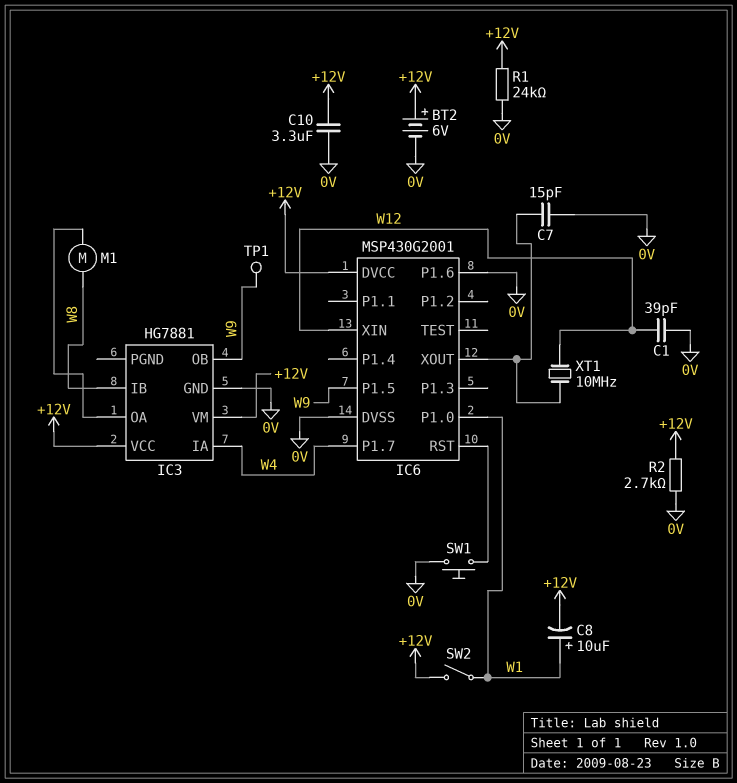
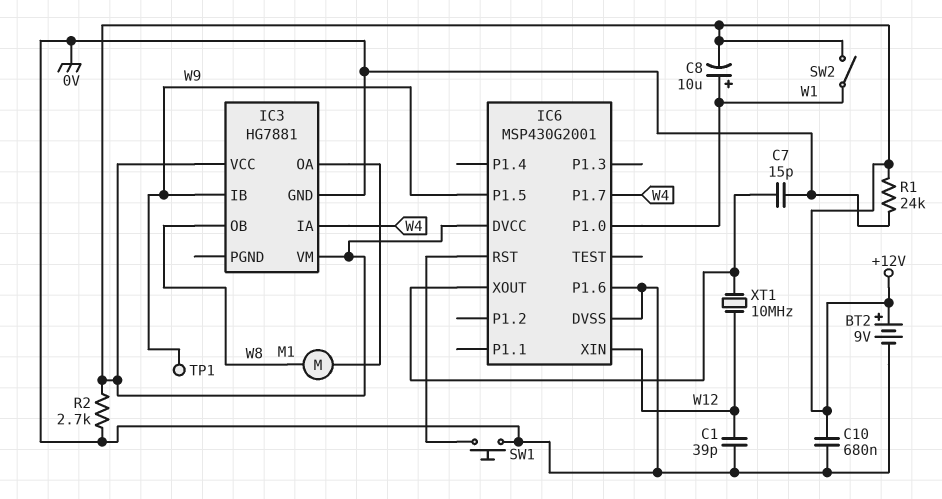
BT2: 6V (plus +12V, minus 0V) -> 9V (plus +12V, minus 0V)
C10: 3.3uF (+12V, 0V) -> 680nF (+12V, 0V)
IC3 pin IB: W8 -> W9
IC3 pin OB: W9 -> W8

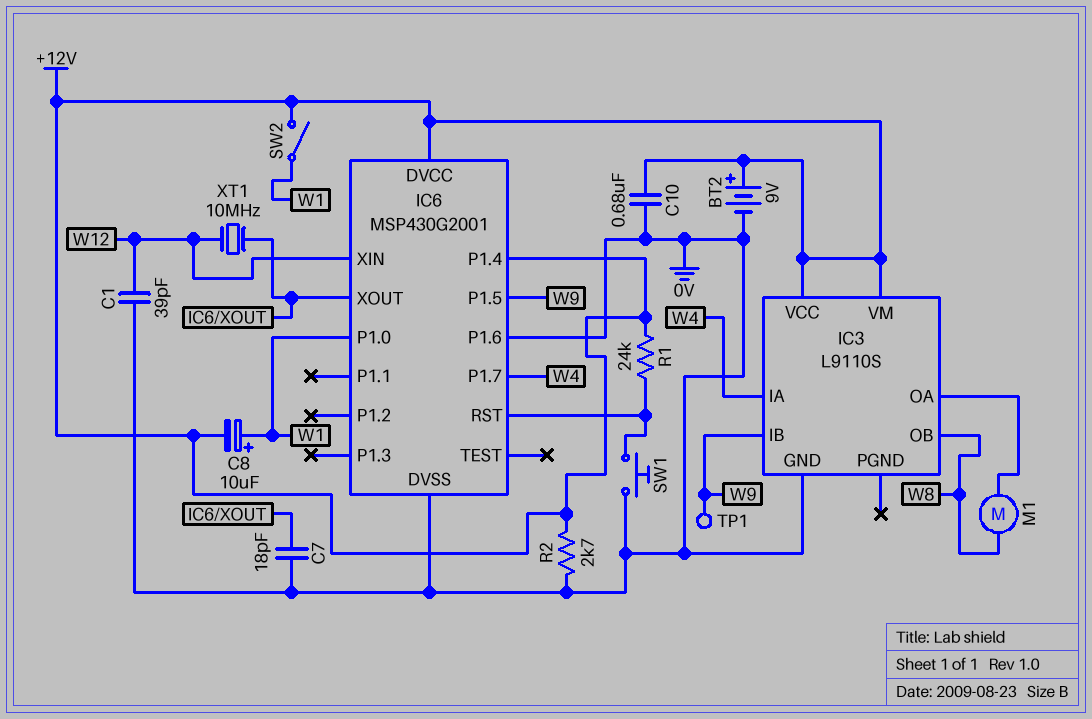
C7: 15pF (0V, IC6/XOUT) -> 18pF (0V, IC6/XOUT)
IC3: HG7881 -> L9110S
IC6 pin P1.4: none -> +12V
R1: 24k (+12V, 0V) -> 24k (+12V, IC6/RST)

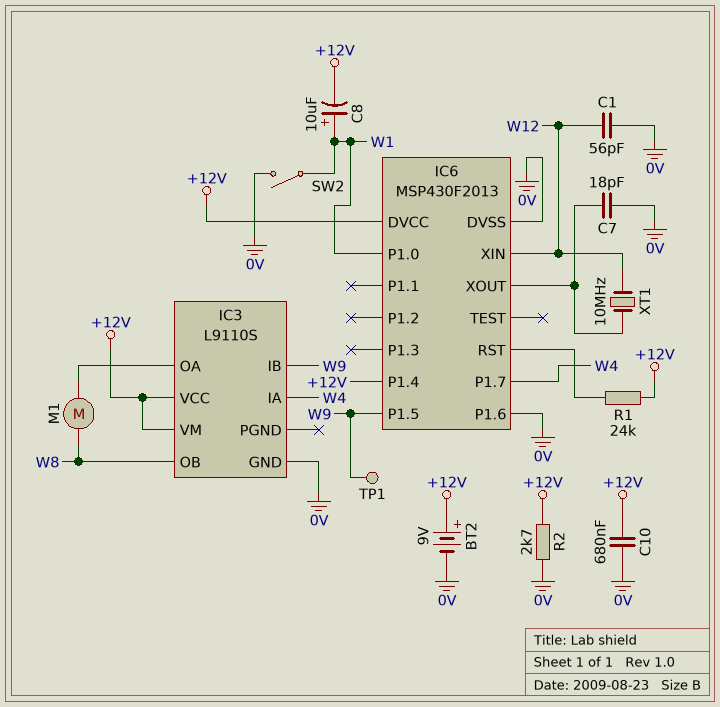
C1: 39pF (0V, W12) -> 56pF (0V, W12)
IC6: MSP430G2001 -> MSP430F2013
SW1: button (0V, IC6/RST) -> none
SW2: switch (+12V, W1) -> switch (0V, W1)

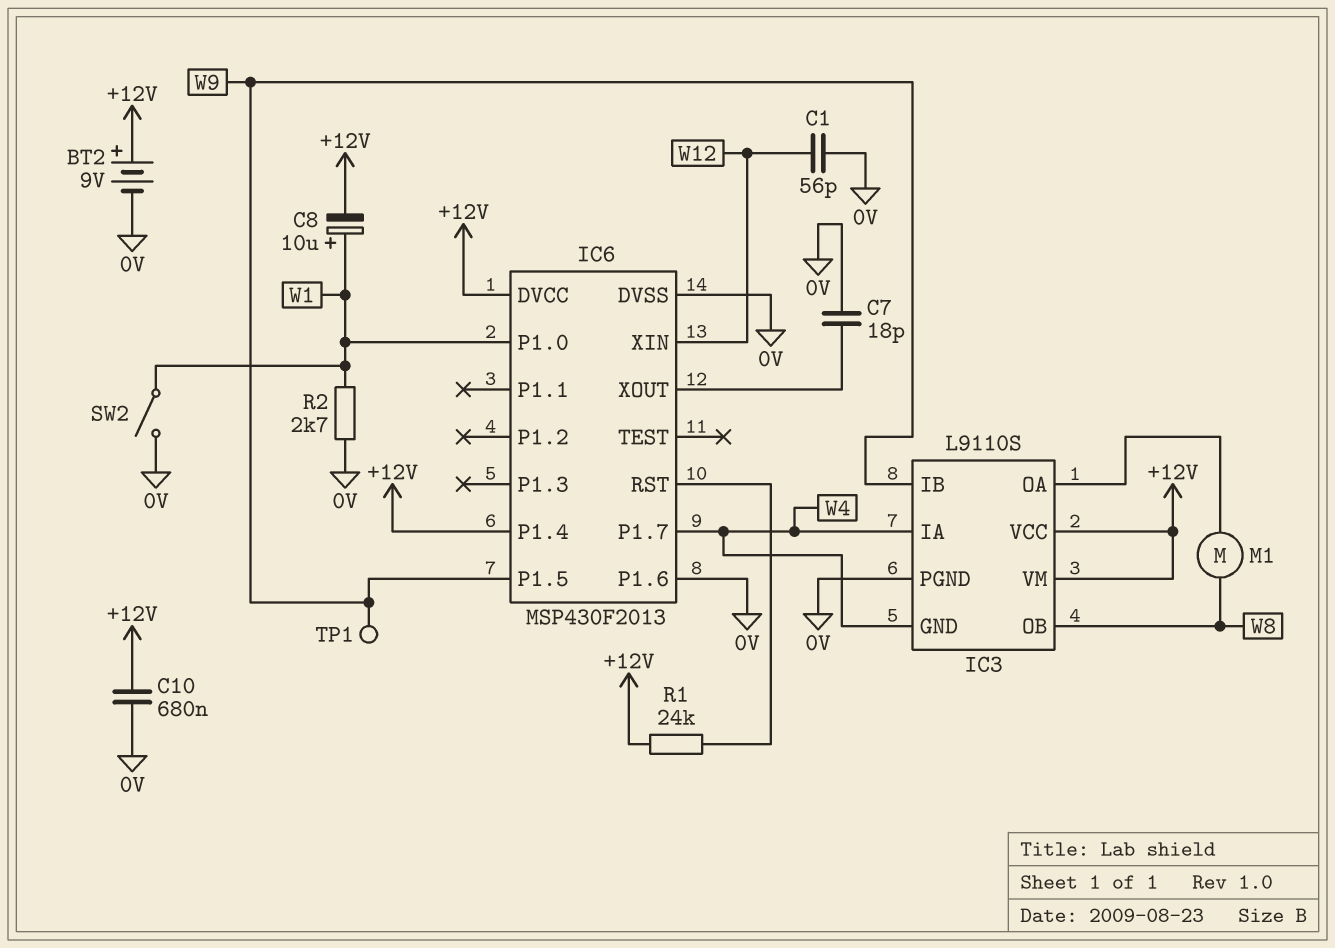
IC3 pin GND: 0V -> W4
IC3 pin PGND: none -> 0V
R2: 2.7k (+12V, 0V) -> 2.7k (0V, W1)
XT1: 10MHz (IC6/XOUT, W12) -> none

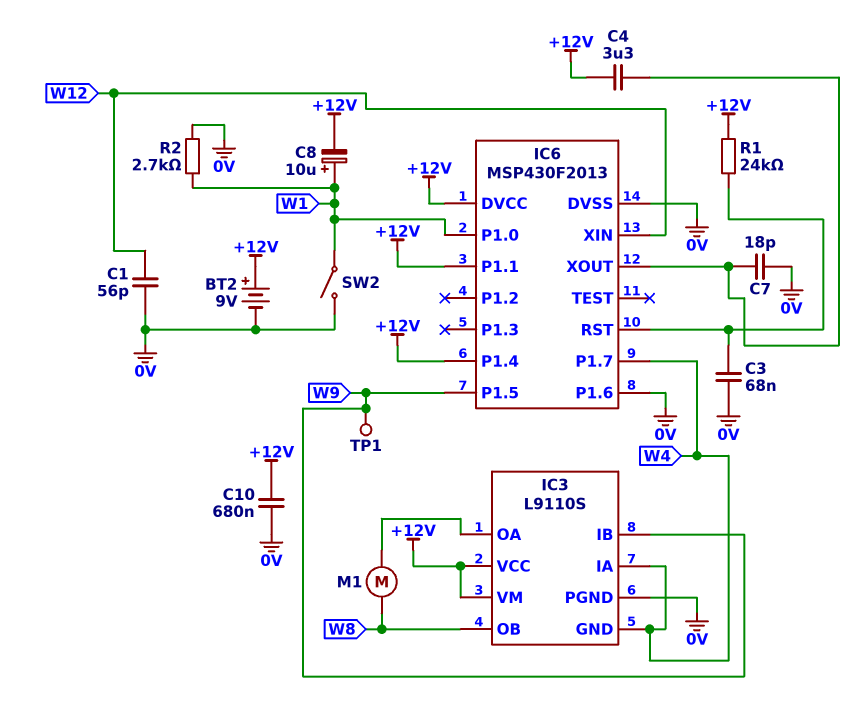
C3: none -> 68nF (0V, IC6/RST)
C4: none -> 3.3uF (+12V, IC6/XOUT)
IC6 pin P1.1: none -> +12V

